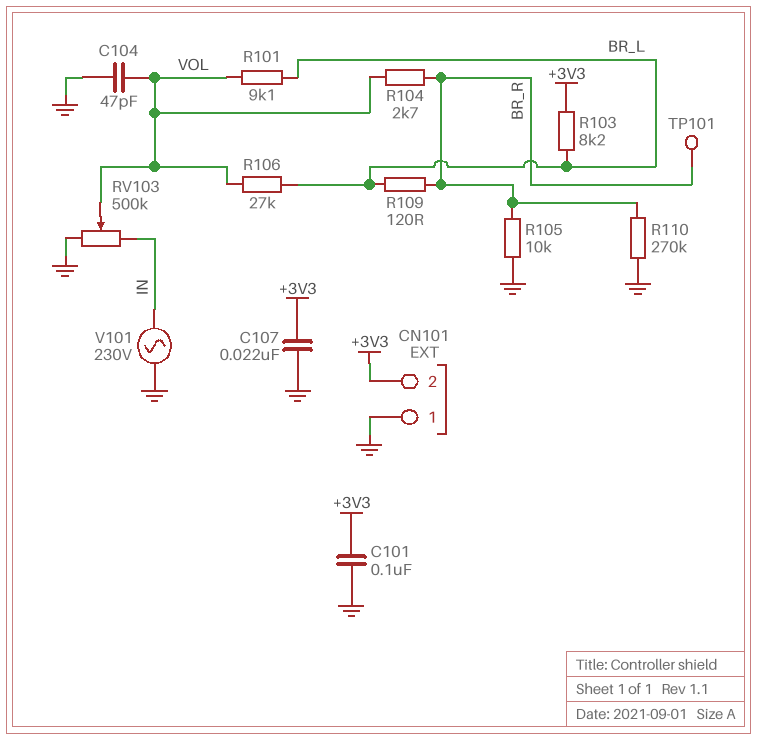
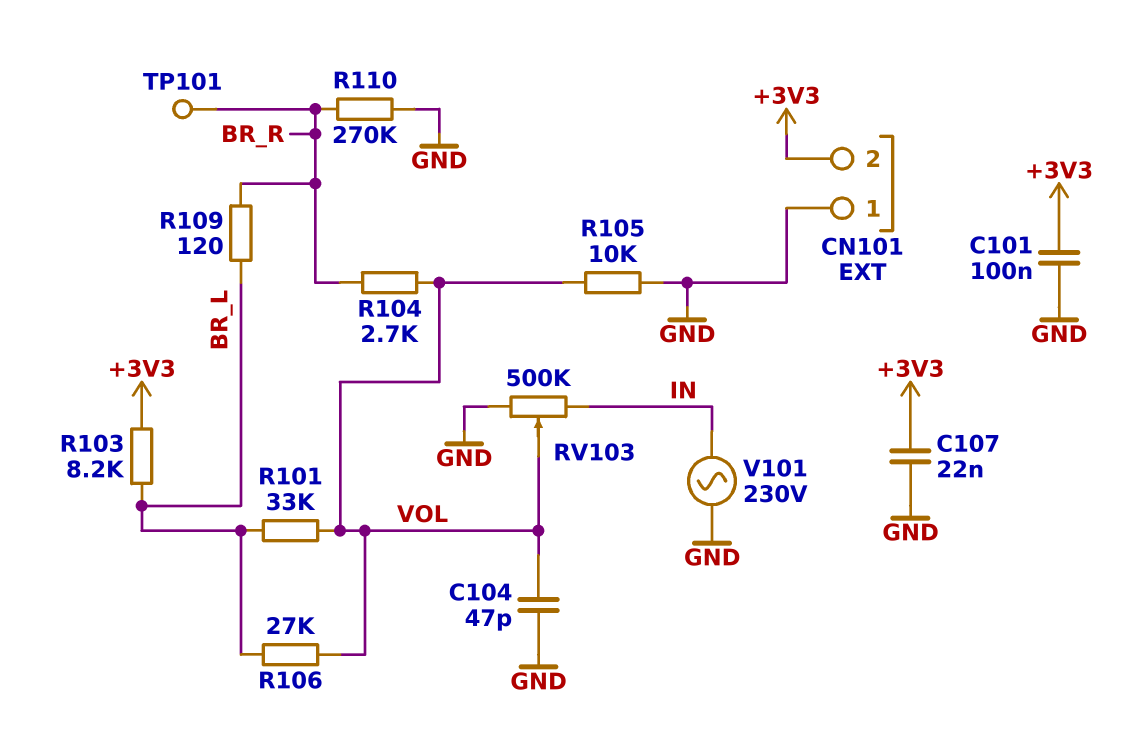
R101: 9.1k (BR_L, VOL) -> 33k (BR_L, VOL)
R105: 10k (BR_R, GND) -> 10k (GND, VOL)

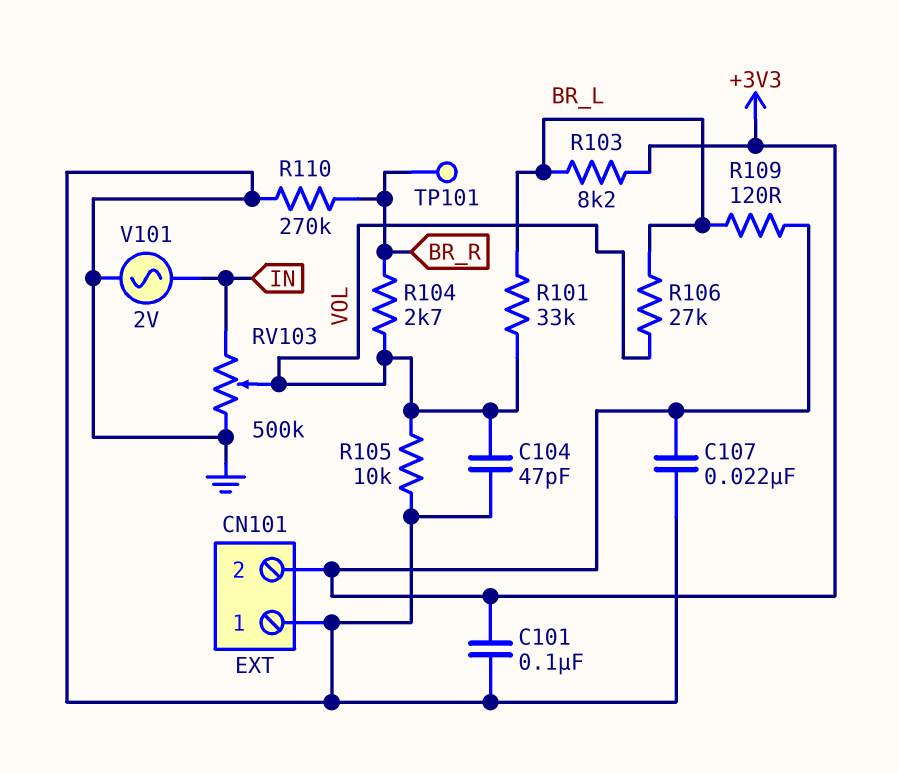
R109: 120 (BR_L, BR_R) -> 120 (+3V3, BR_L)
V101: AC 230V (GND, IN) -> AC 2V (GND, IN)

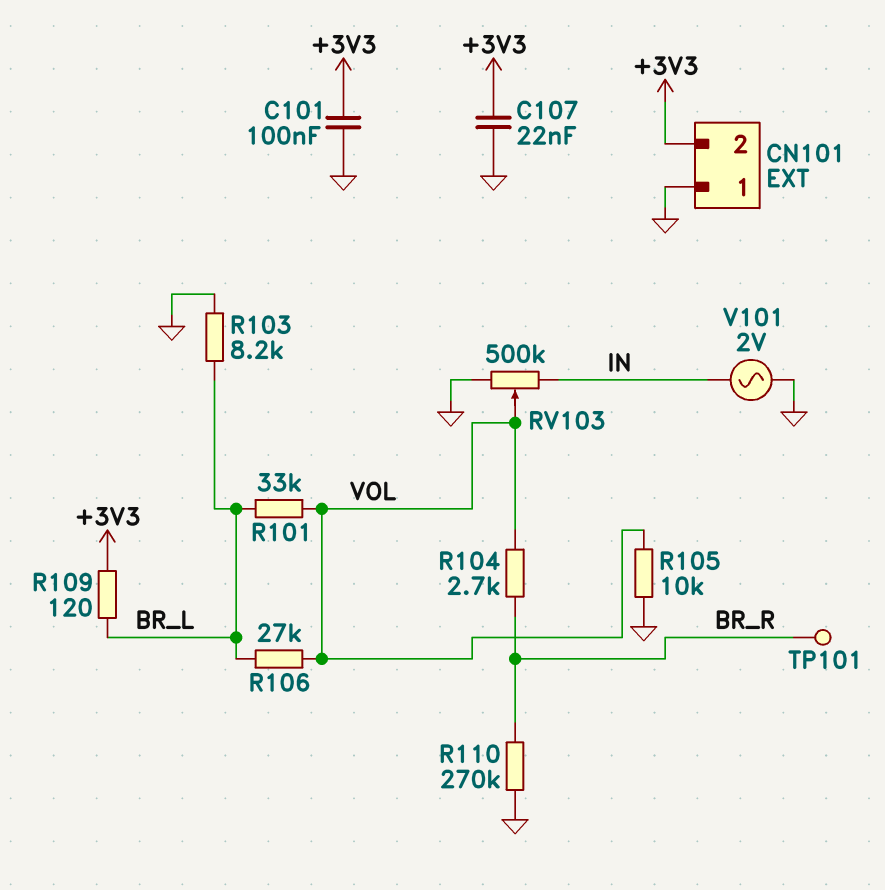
C104: 47pF (GND, VOL) -> none
R103: 8.2k (+3V3, BR_L) -> 8.2k (BR_L, GND)

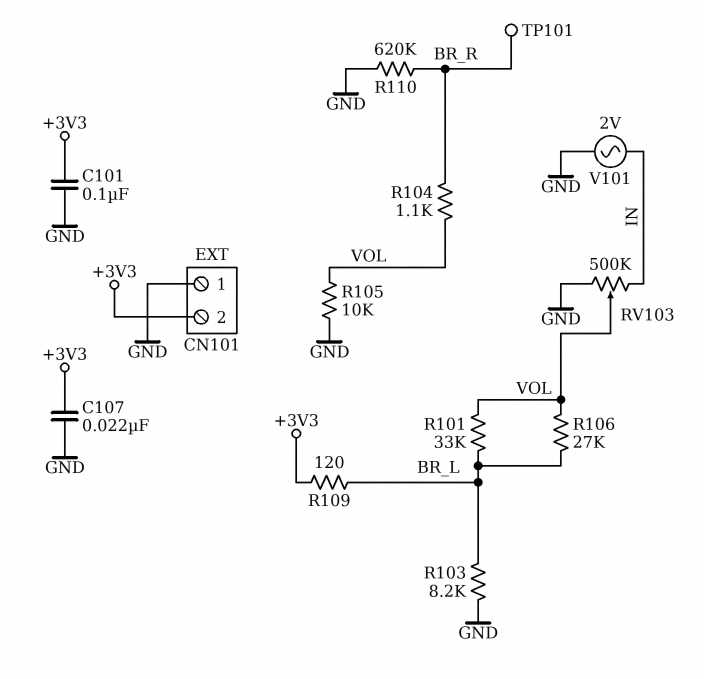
R104: 2.7k (BR_R, VOL) -> 1.1k (BR_R, VOL)
R110: 270k (BR_R, GND) -> 620k (BR_R, GND)

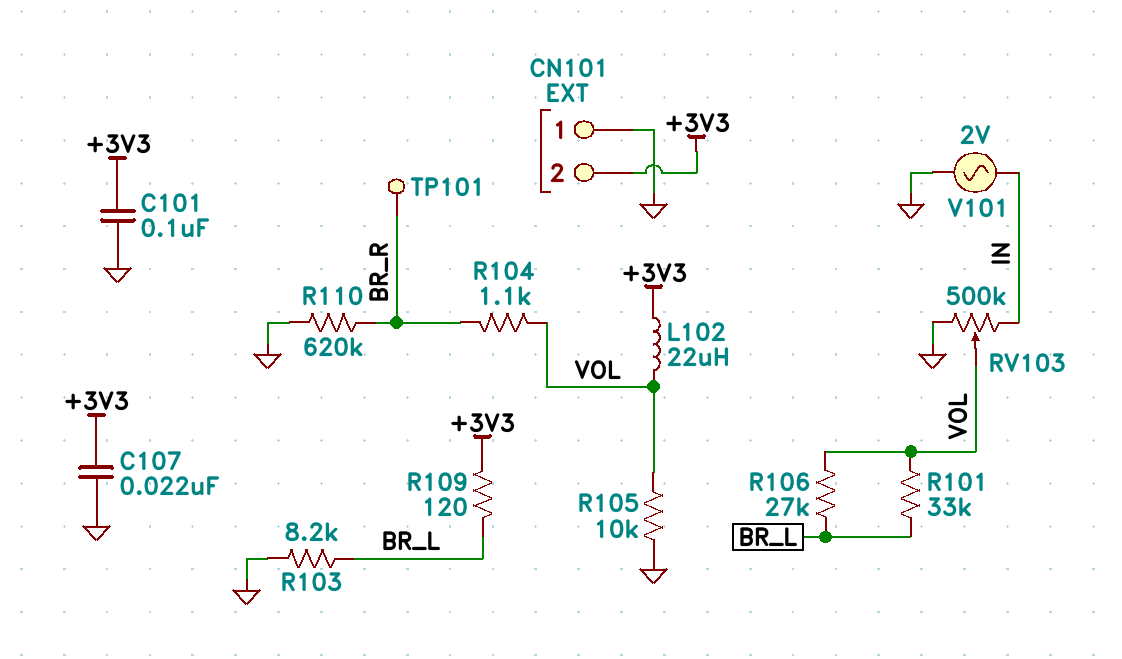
L102: none -> 22uH (+3V3, VOL)

